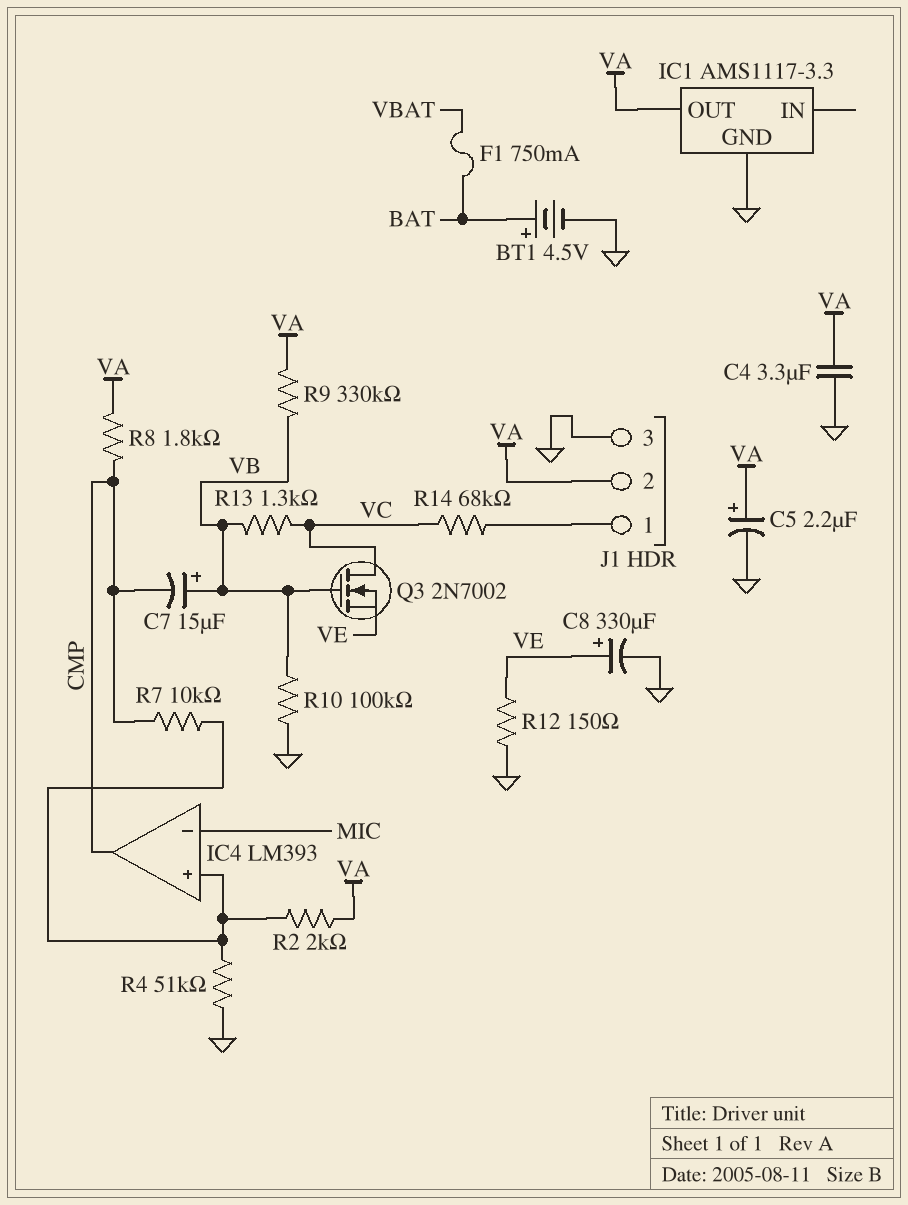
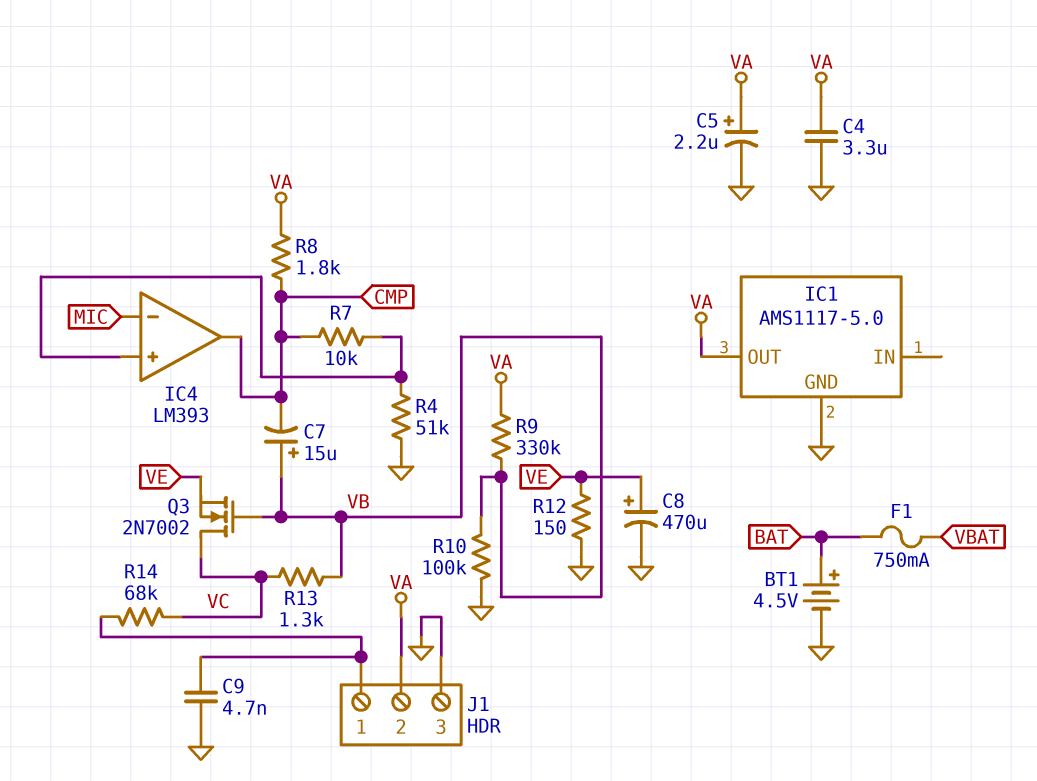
C8: 330uF (plus VE, minus GND) -> 470uF (plus VE, minus GND)
C9: none -> 4.7nF (GND, J1/1)
IC1: AMS1117-3.3 -> AMS1117-5.0
R2: 2k (IC4/in+, VA) -> none

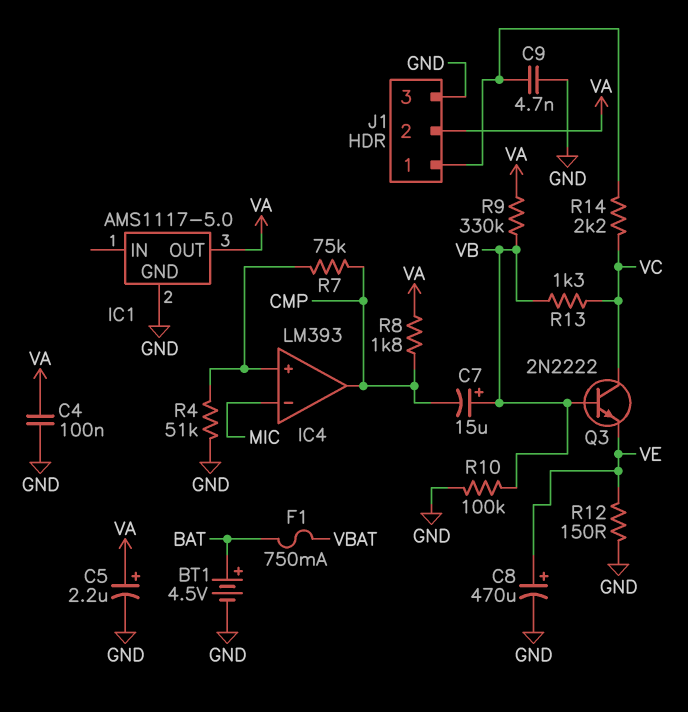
C4: 3.3uF (GND, VA) -> 100nF (GND, VA)
Q3: NMOS 2N7002 (G VB, D VC, S VE) -> NPN 2N2222 (B VB, C VC, E VE)
R7: 10k (CMP, IC4/in+) -> 75k (CMP, IC4/in+)
R14: 68k (J1/1, VC) -> 2.2k (J1/1, VC)

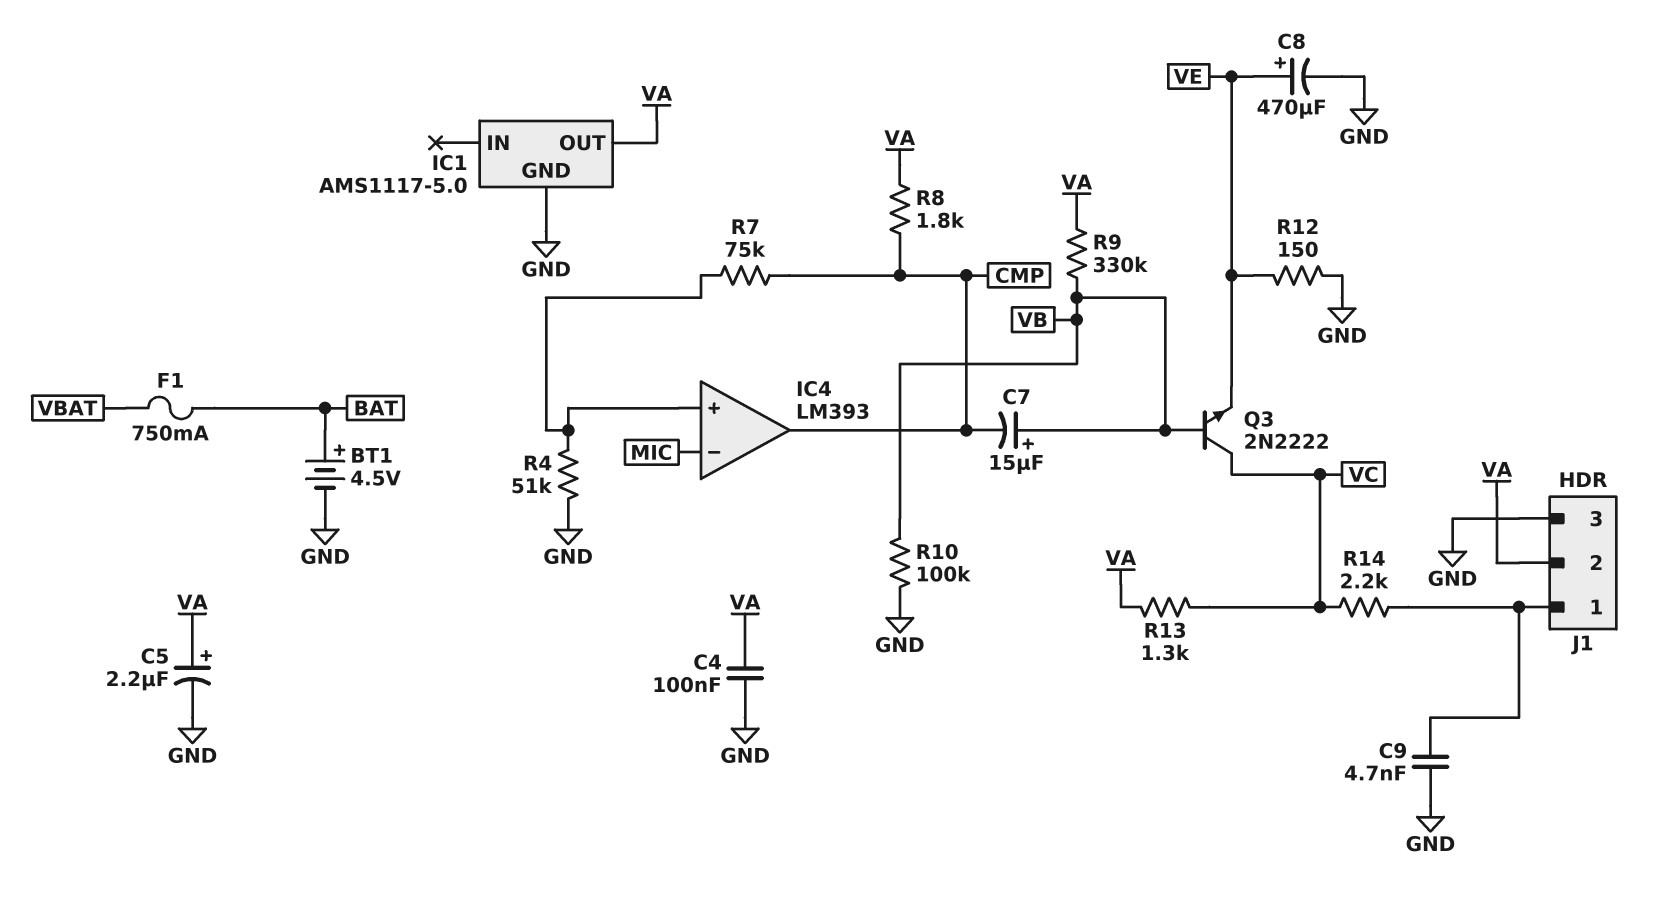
R13: 1.3k (VB, VC) -> 1.3k (VA, VC)

